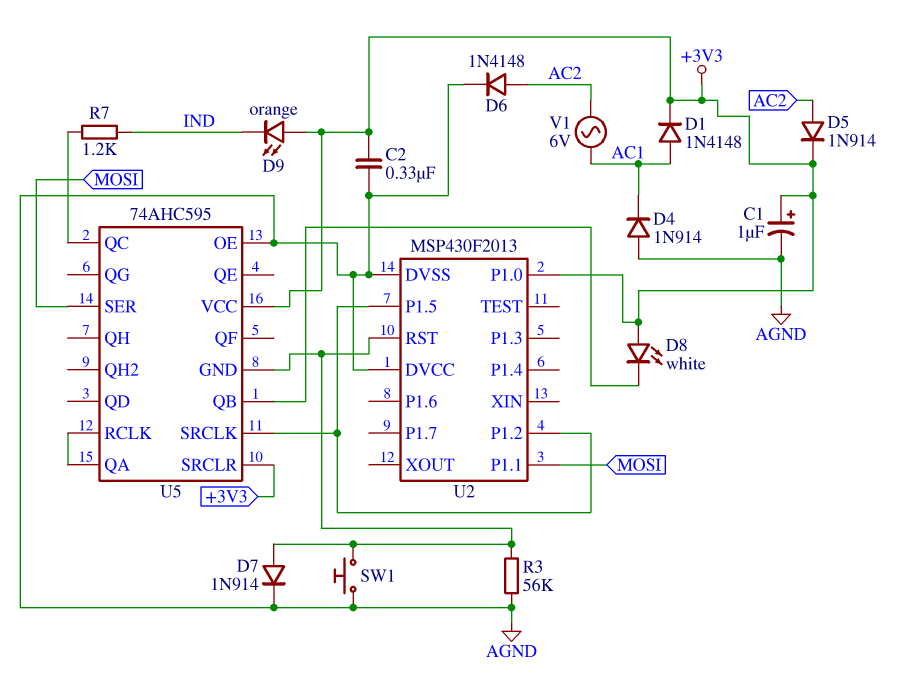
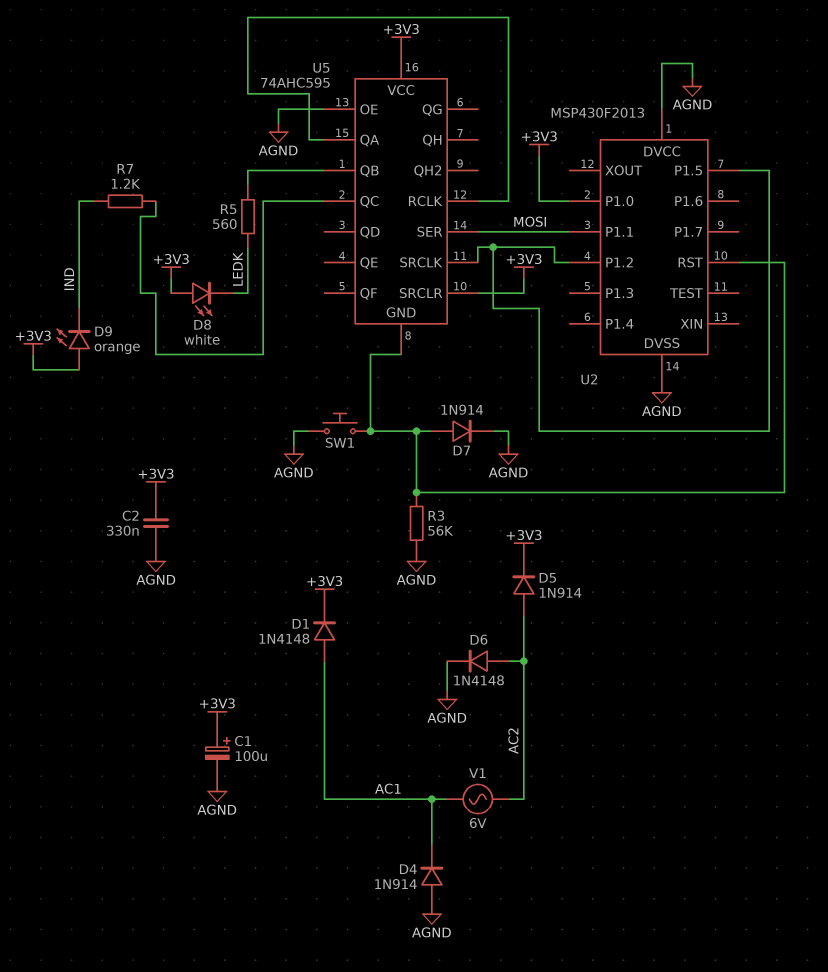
C1: 1uF (plus +3V3, minus AGND) -> 100uF (plus +3V3, minus AGND)
D8: LED white (A +3V3, K U5/QB) -> LED white (A +3V3, K LEDK)
R5: none -> 560 (LEDK, U5/QB)

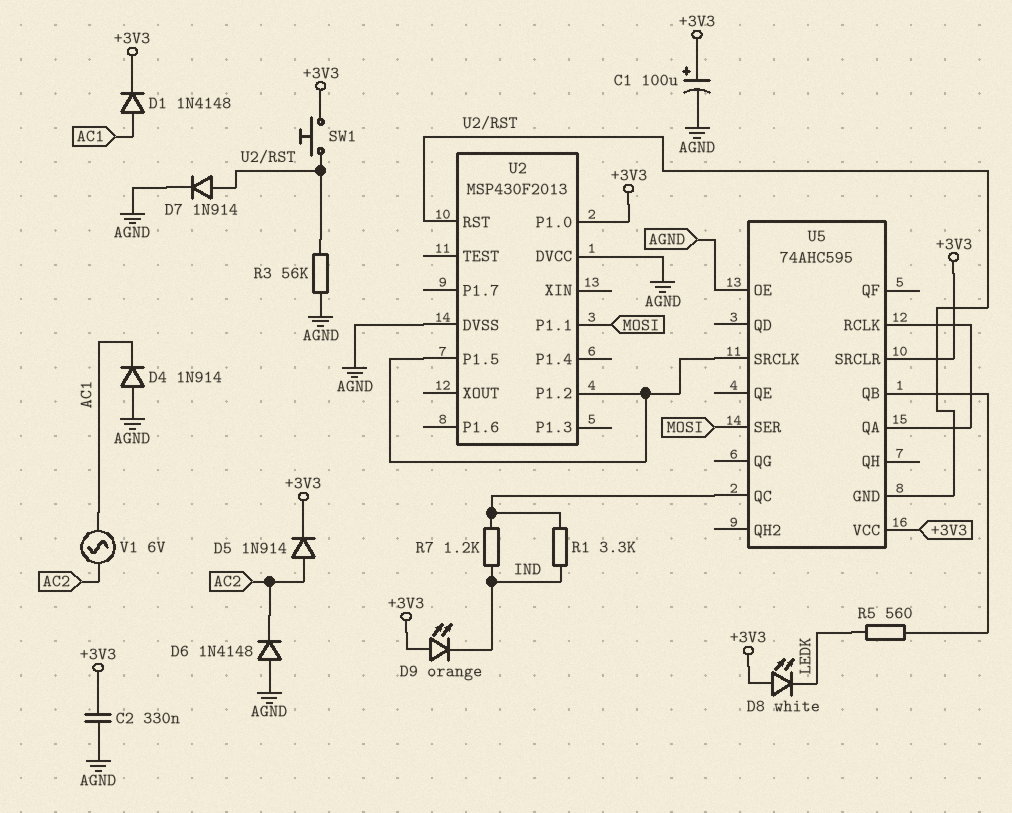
D6: diode 1N4148 (A AC2, K AGND) -> diode 1N4148 (A AGND, K AC2)
R1: none -> 3.3k (IND, U5/QC)
SW1: button (AGND, U2/RST) -> button (+3V3, U2/RST)

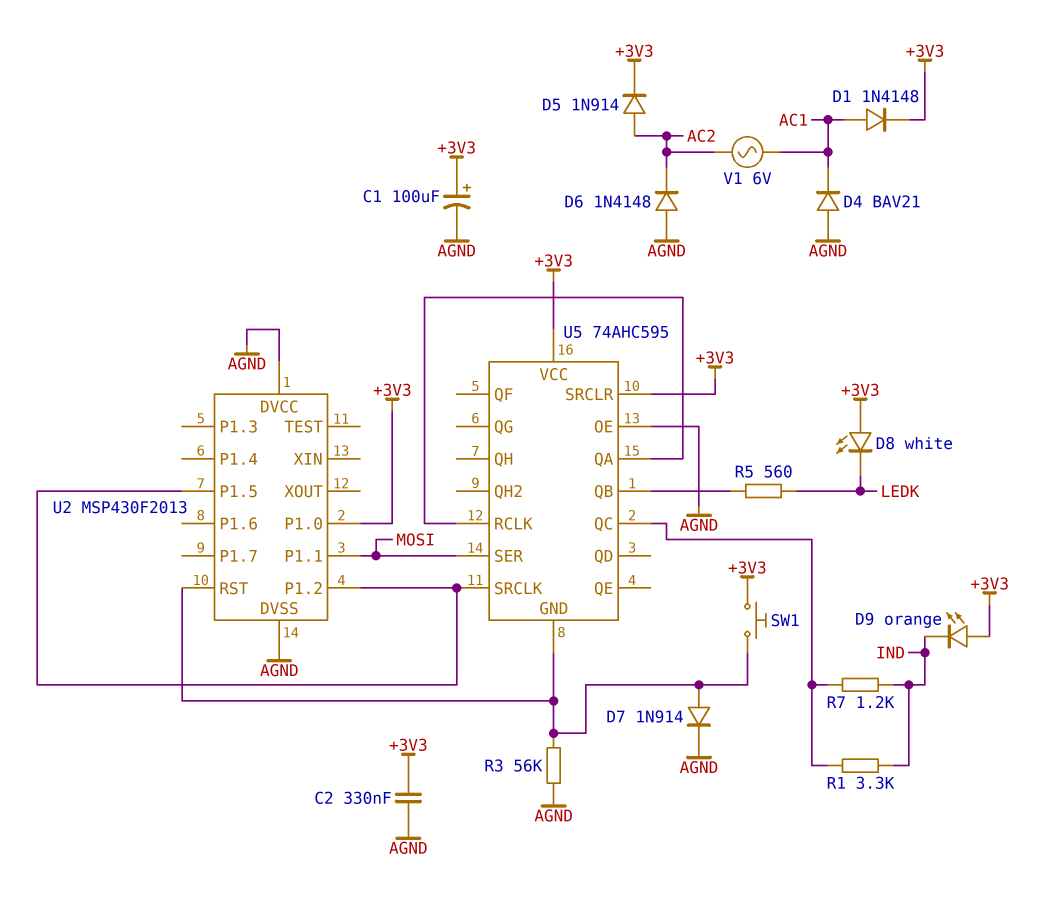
D4: diode 1N914 (A AGND, K AC1) -> diode BAV21 (A AGND, K AC1)

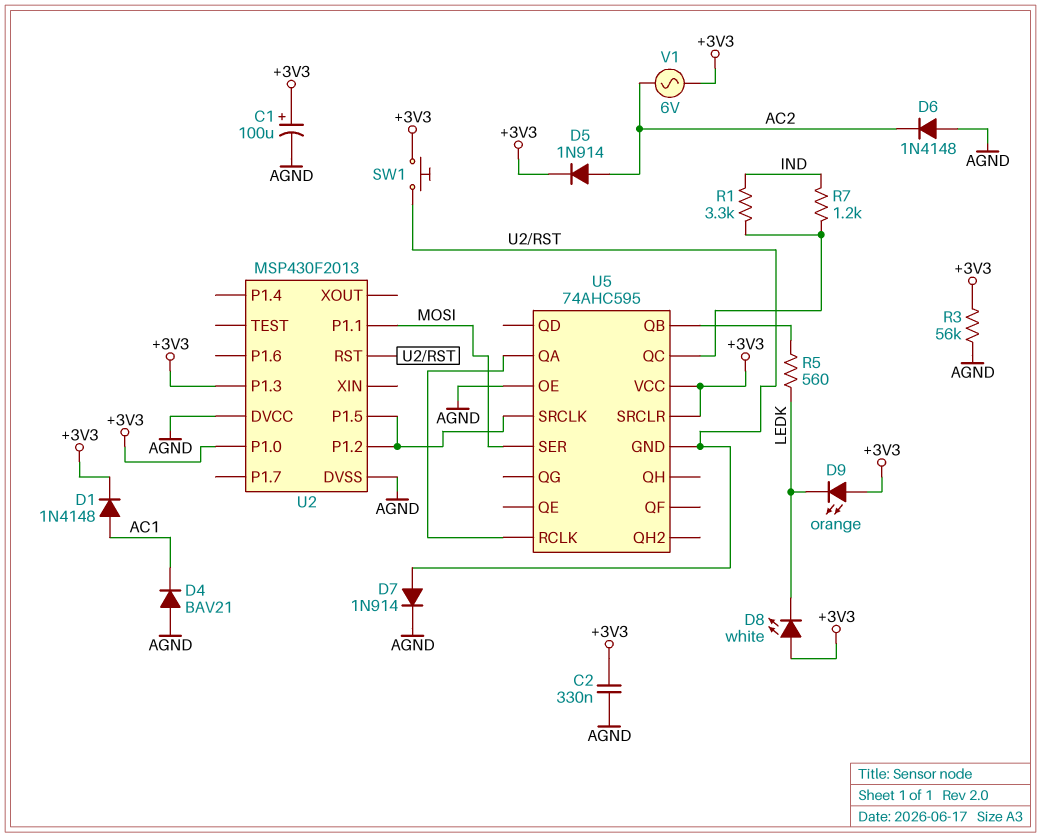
D9: LED orange (A +3V3, K IND) -> LED orange (A +3V3, K LEDK)
R3: 56k (AGND, U2/RST) -> 56k (+3V3, AGND)
U2 pin P1.3: none -> +3V3
V1: AC 6V (AC1, AC2) -> AC 6V (+3V3, AC2)

